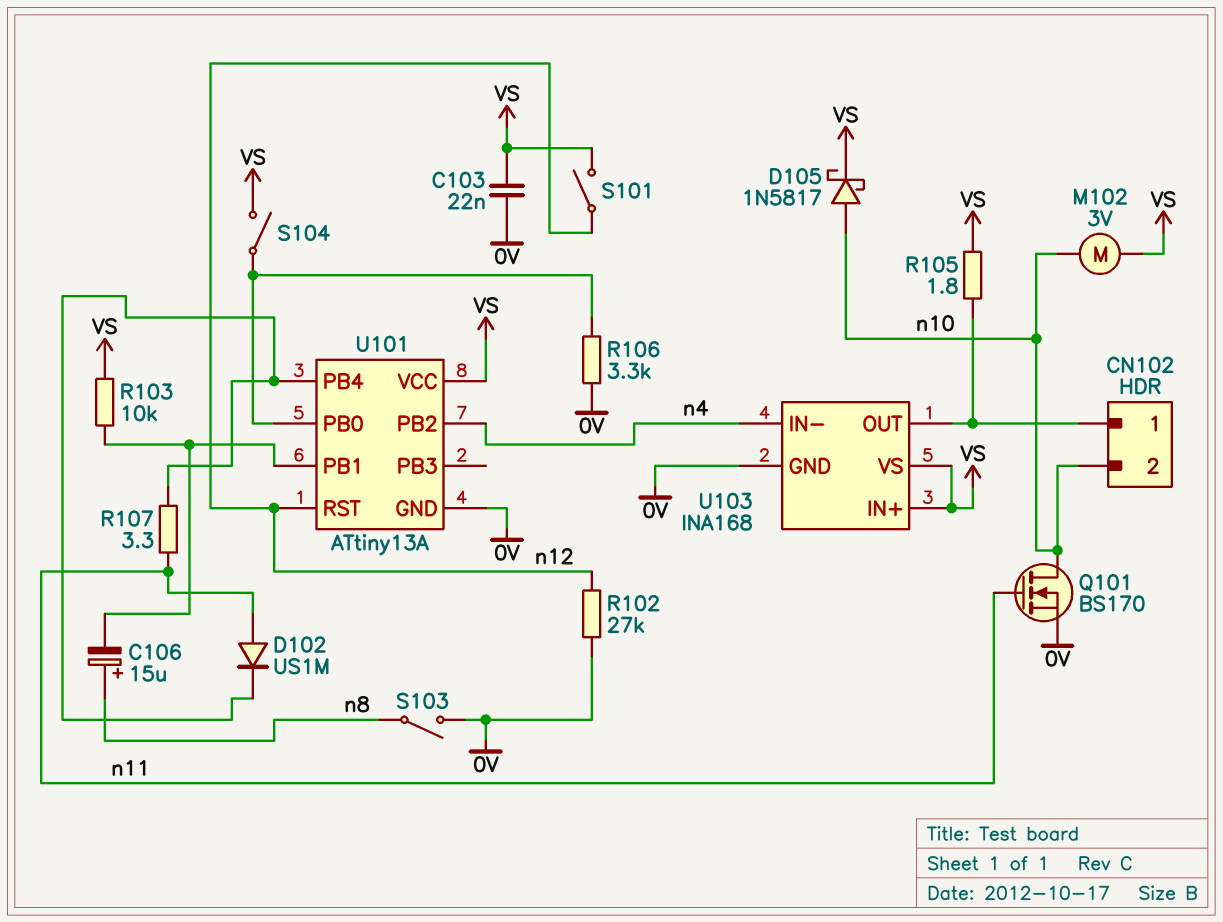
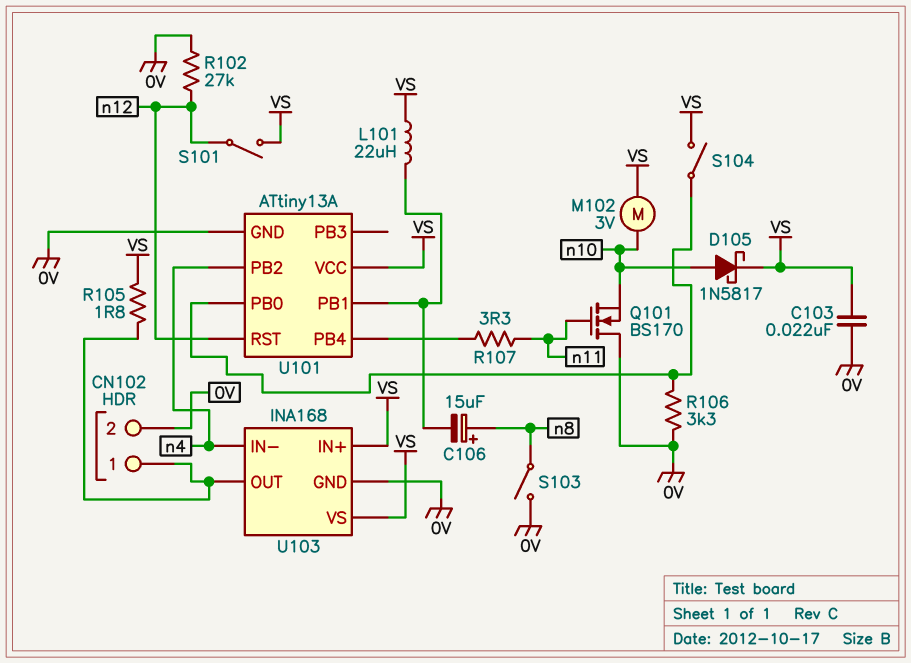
CN102 pin 2: n10 -> 0V
D102: diode US1M (A n11, K U101/PB4) -> none
L101: none -> 22uH (U101/PB1, VS)
Q101: NMOS BS170 (G n11, D n10, S 0V) -> NMOS BS170 (G n11, D 0V, S n10)
R103: 10k (U101/PB1, VS) -> none

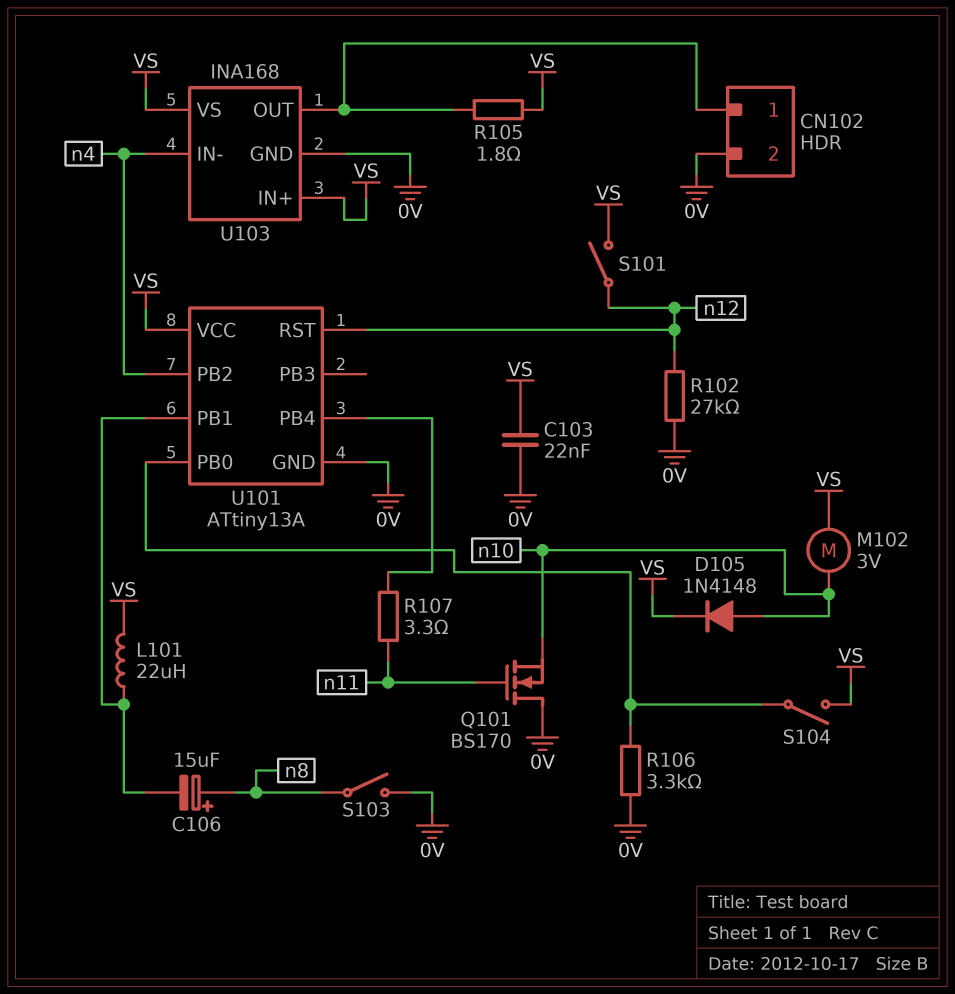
D105: schottky 1N5817 (A n10, K VS) -> diode 1N4148 (A n10, K VS)

